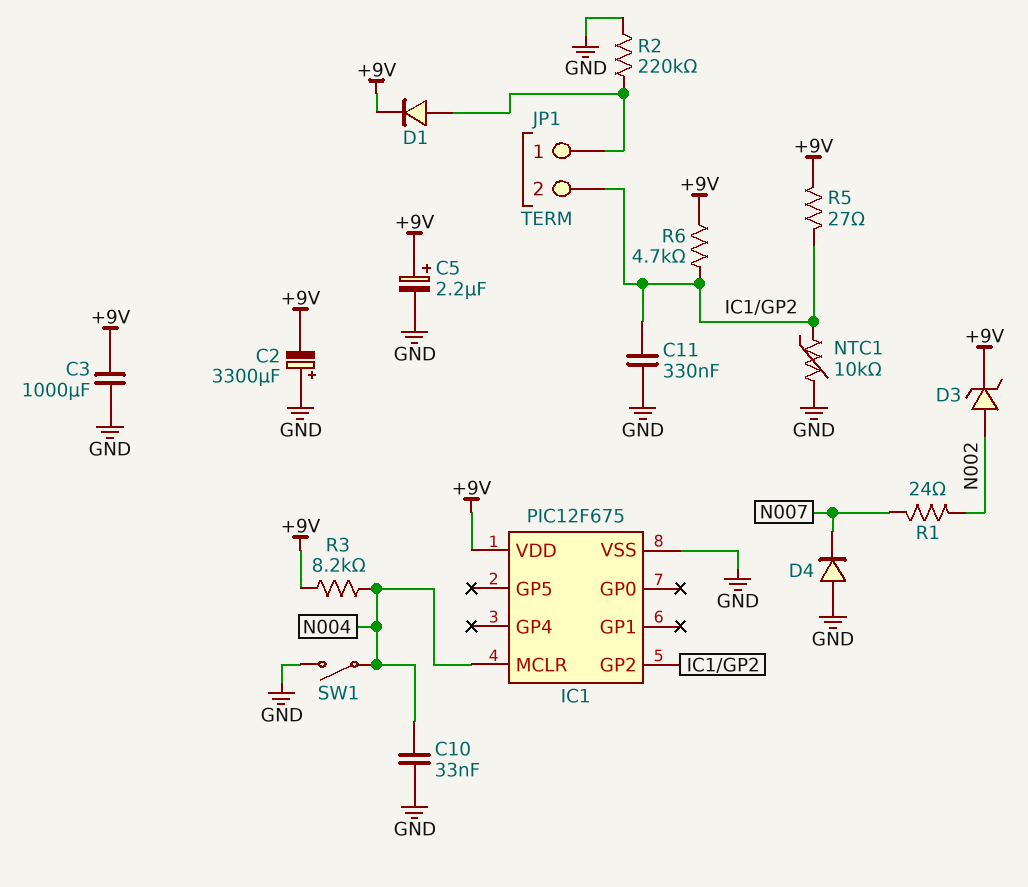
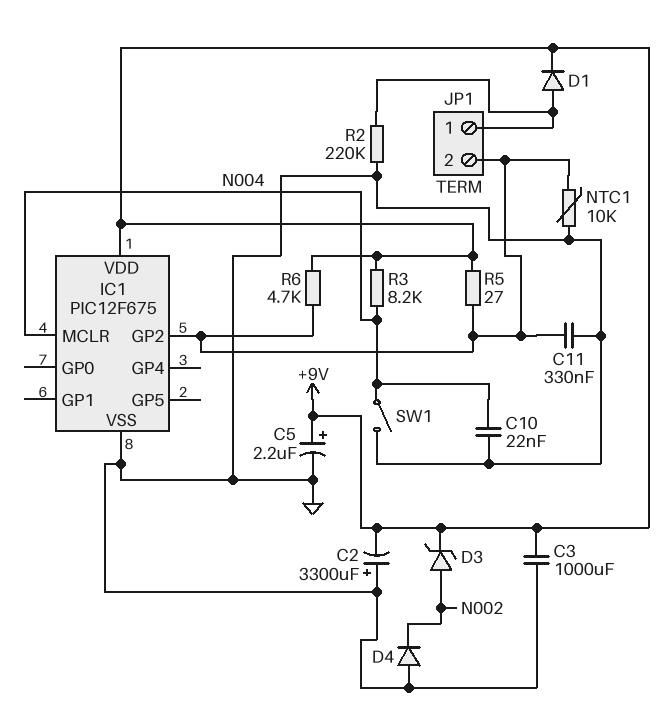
C10: 33nF (GND, N004) -> 22nF (GND, N004)
D4: diode (A GND, K N007) -> diode (A GND, K N002)
R1: 24 (N002, N007) -> none

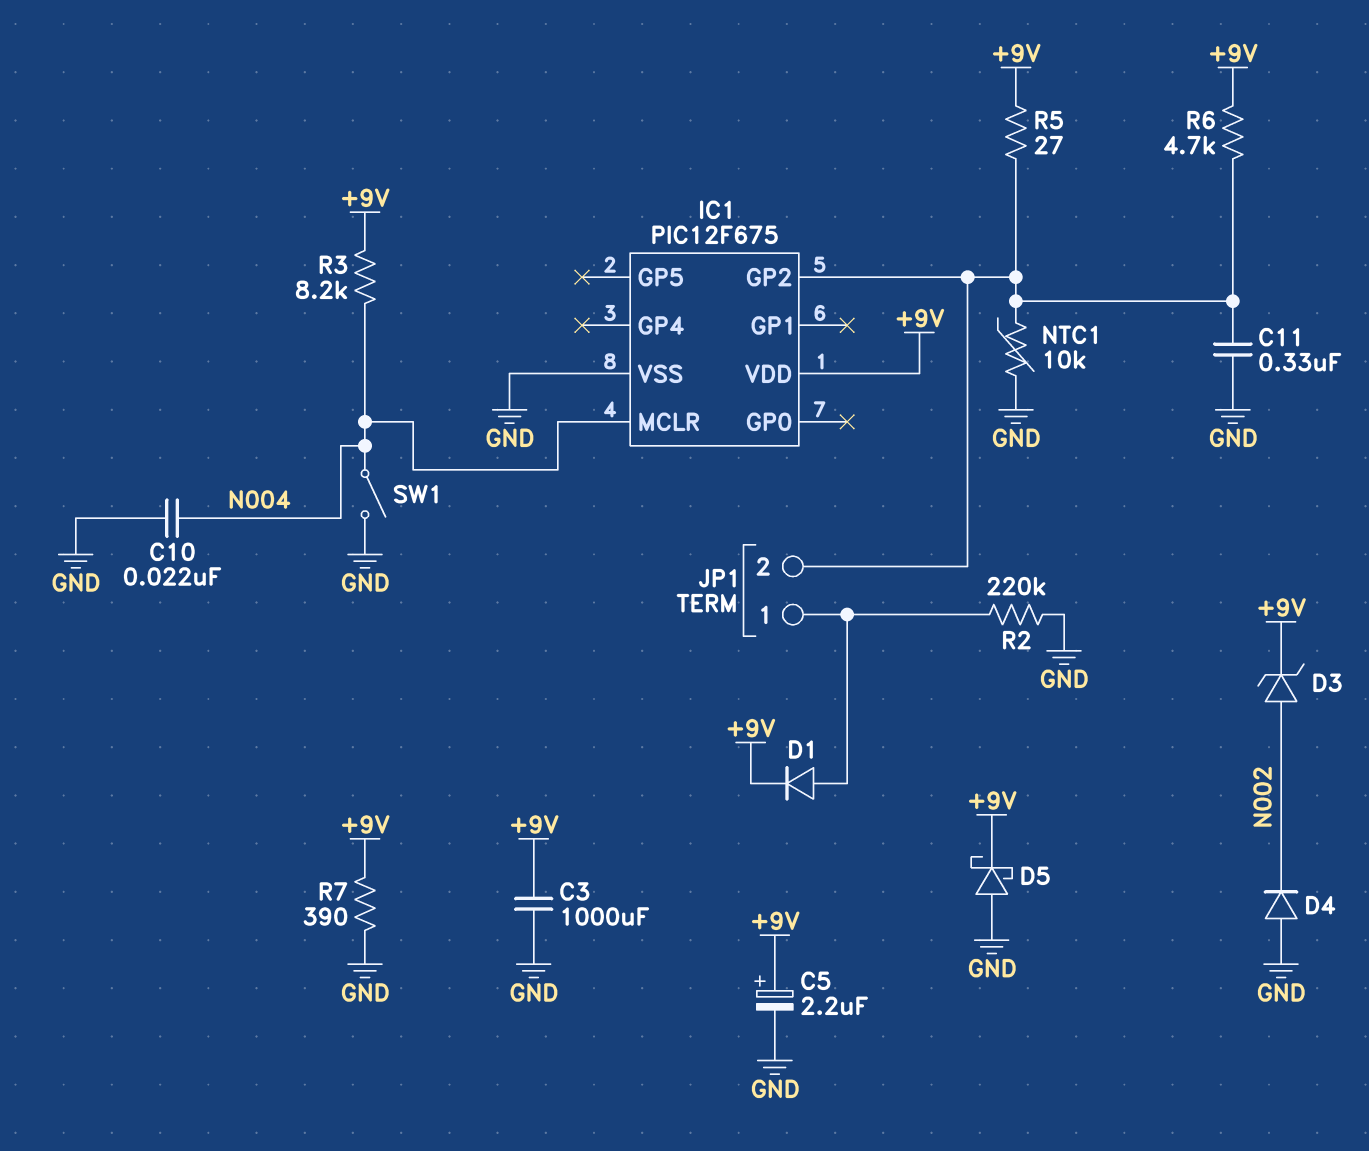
C2: 3300uF (plus GND, minus +9V) -> none
D5: none -> schottky (A GND, K +9V)
R7: none -> 390 (+9V, GND)

